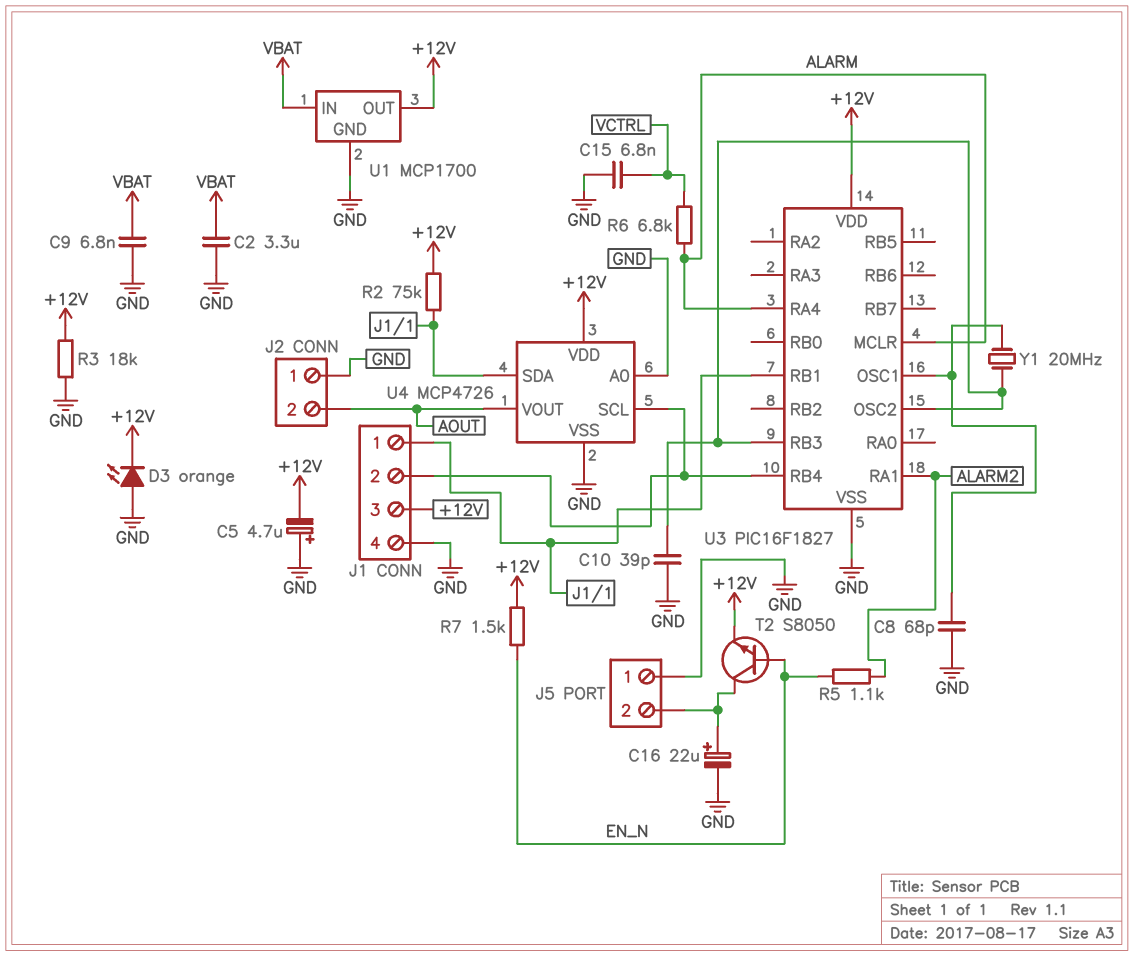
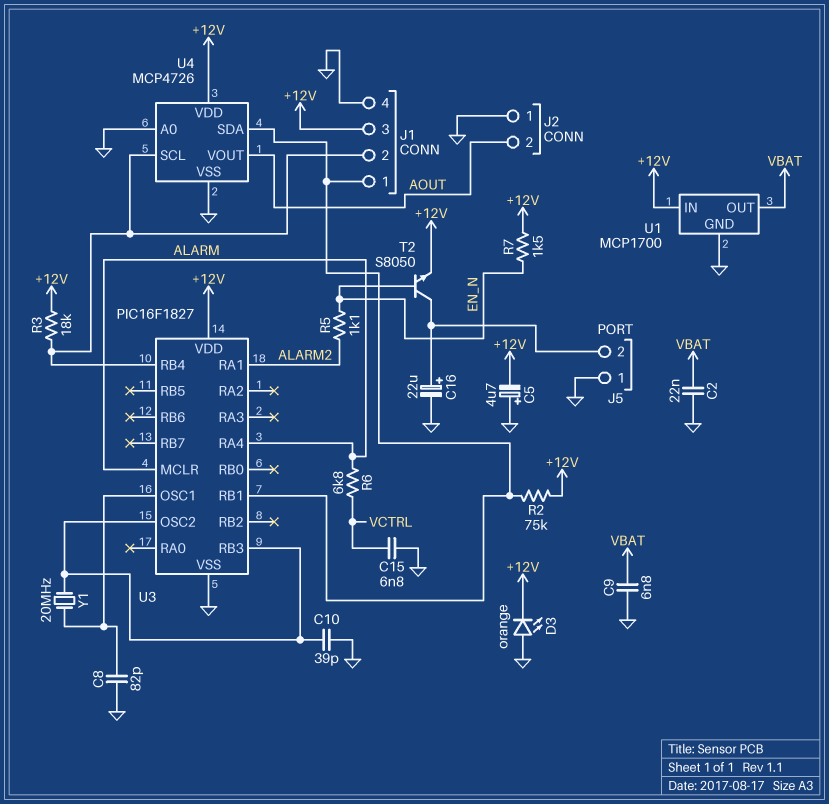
C2: 3.3uF (GND, VBAT) -> 22nF (GND, VBAT)
C8: 68pF (GND, U3/OSC1) -> 82pF (GND, U3/OSC1)
R3: 18k (+12V, GND) -> 18k (+12V, J1/2)
U1 pin IN: VBAT -> +12V
U1 pin OUT: +12V -> VBAT

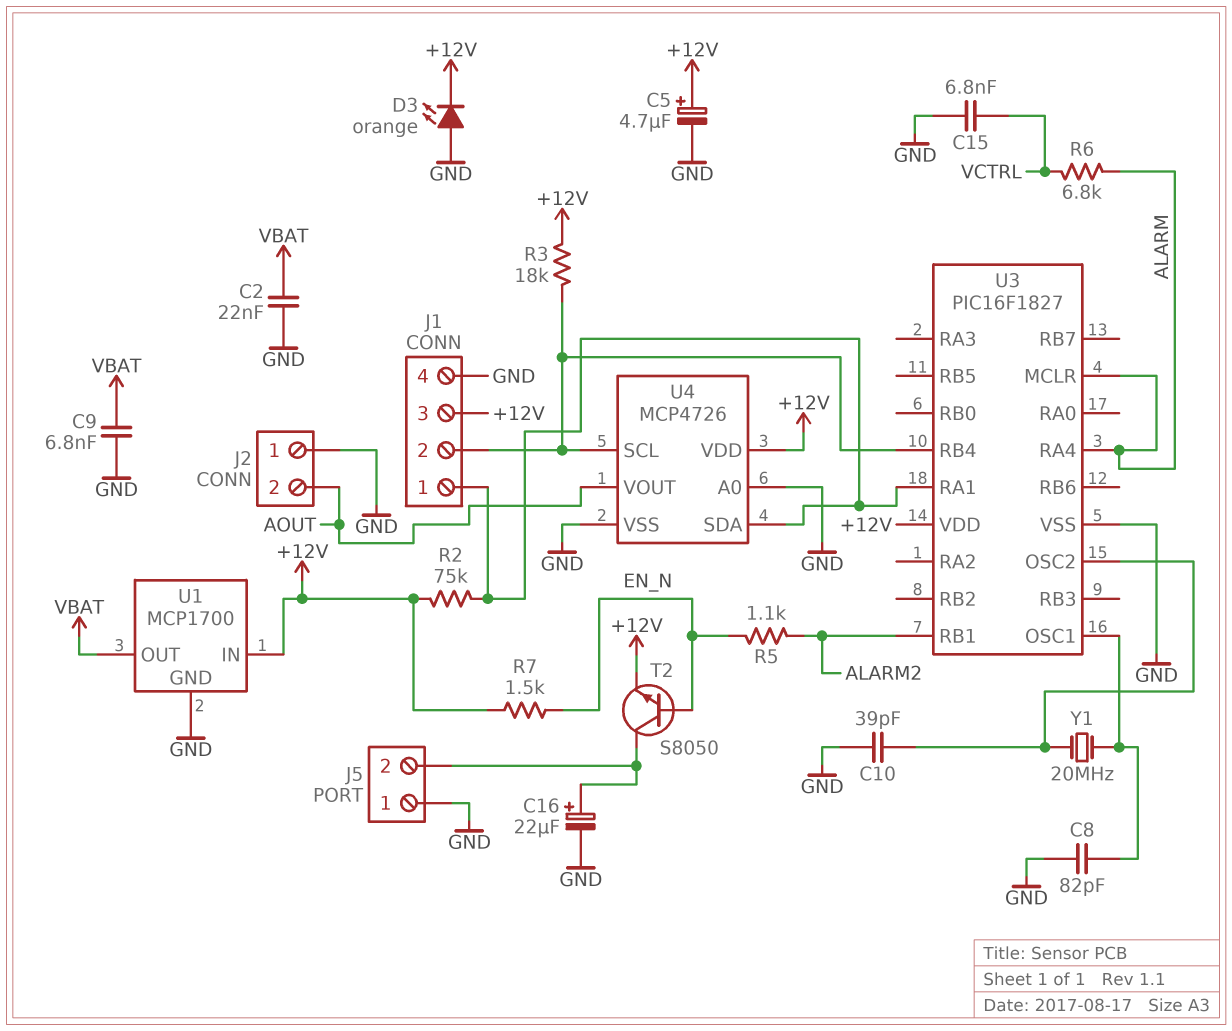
C5: 4.7uF (plus GND, minus +12V) -> 4.7uF (plus +12V, minus GND)
U3 pin RA1: ALARM2 -> J1/1
U3 pin RB1: J1/1 -> ALARM2
U3 pin RB3: U3/OSC2 -> none

